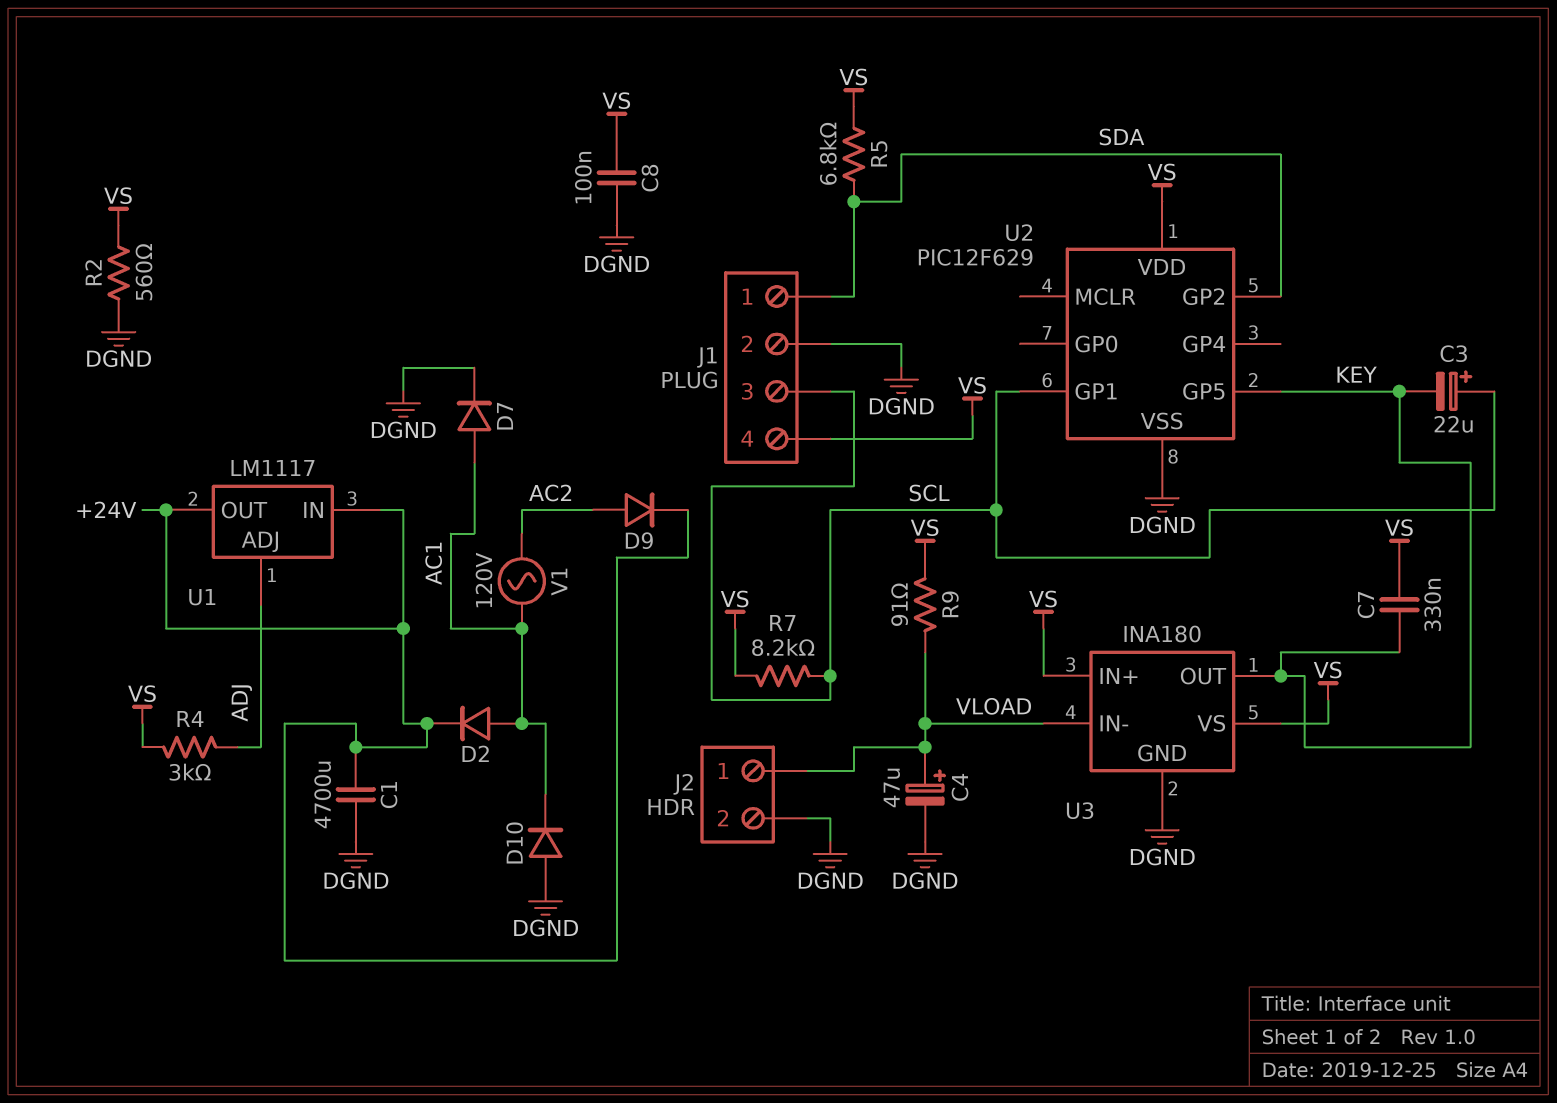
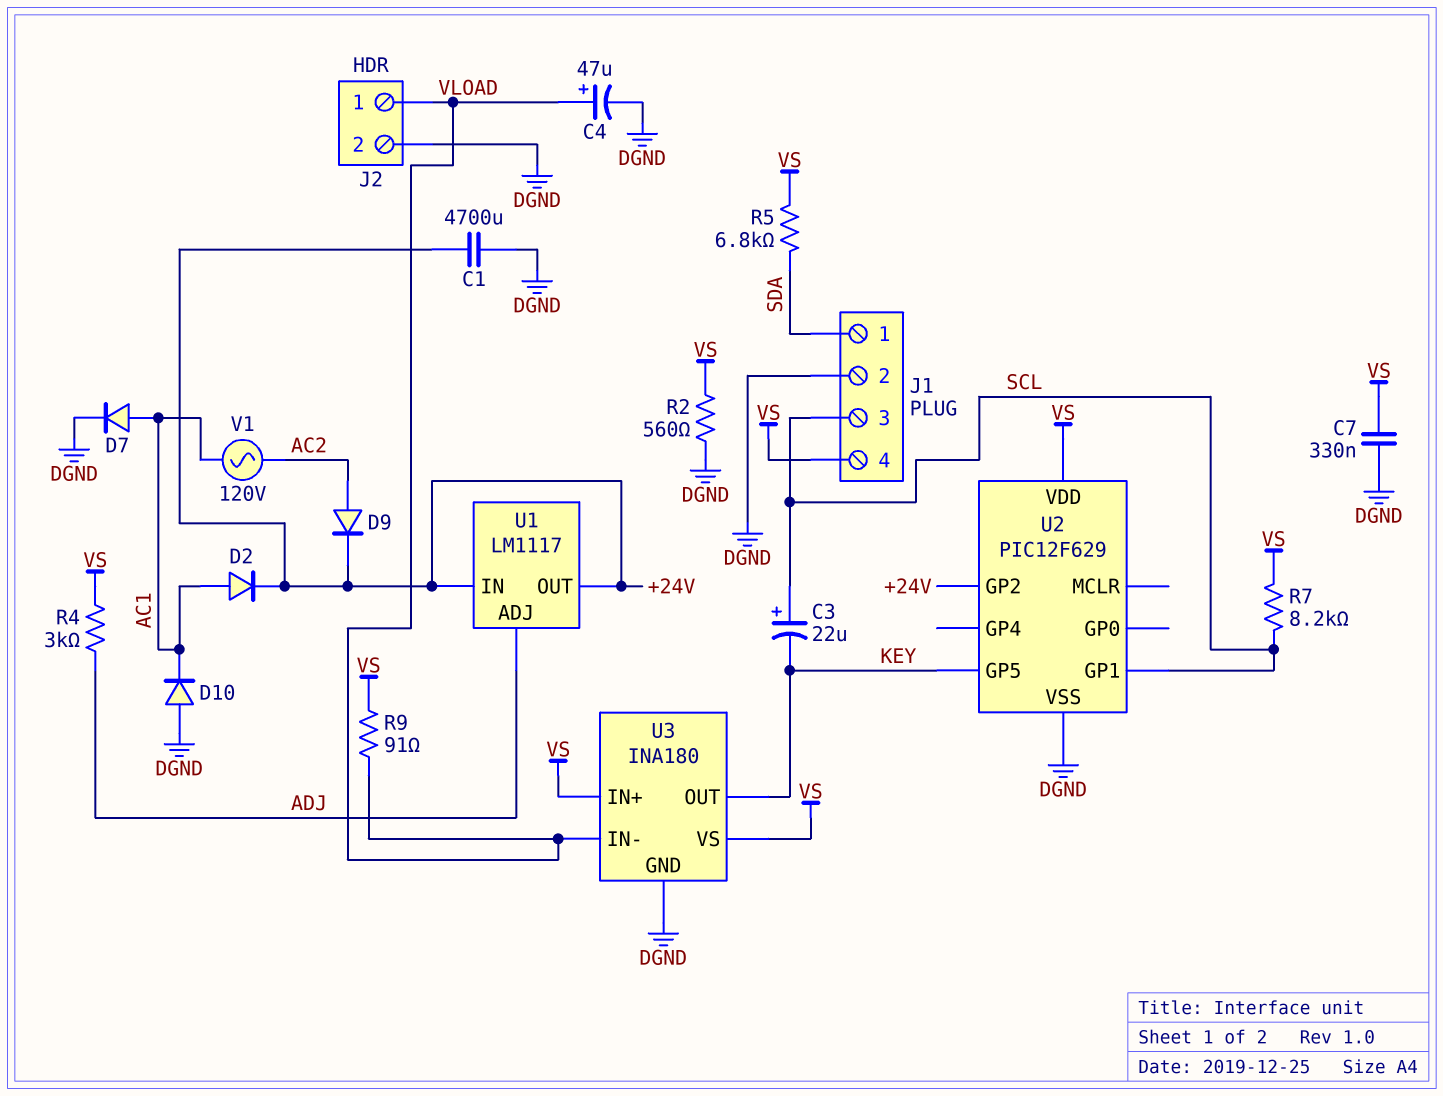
C7: 330nF (KEY, VS) -> 330nF (DGND, VS)
C8: 100nF (DGND, VS) -> none
U2 pin GP2: SDA -> +24V

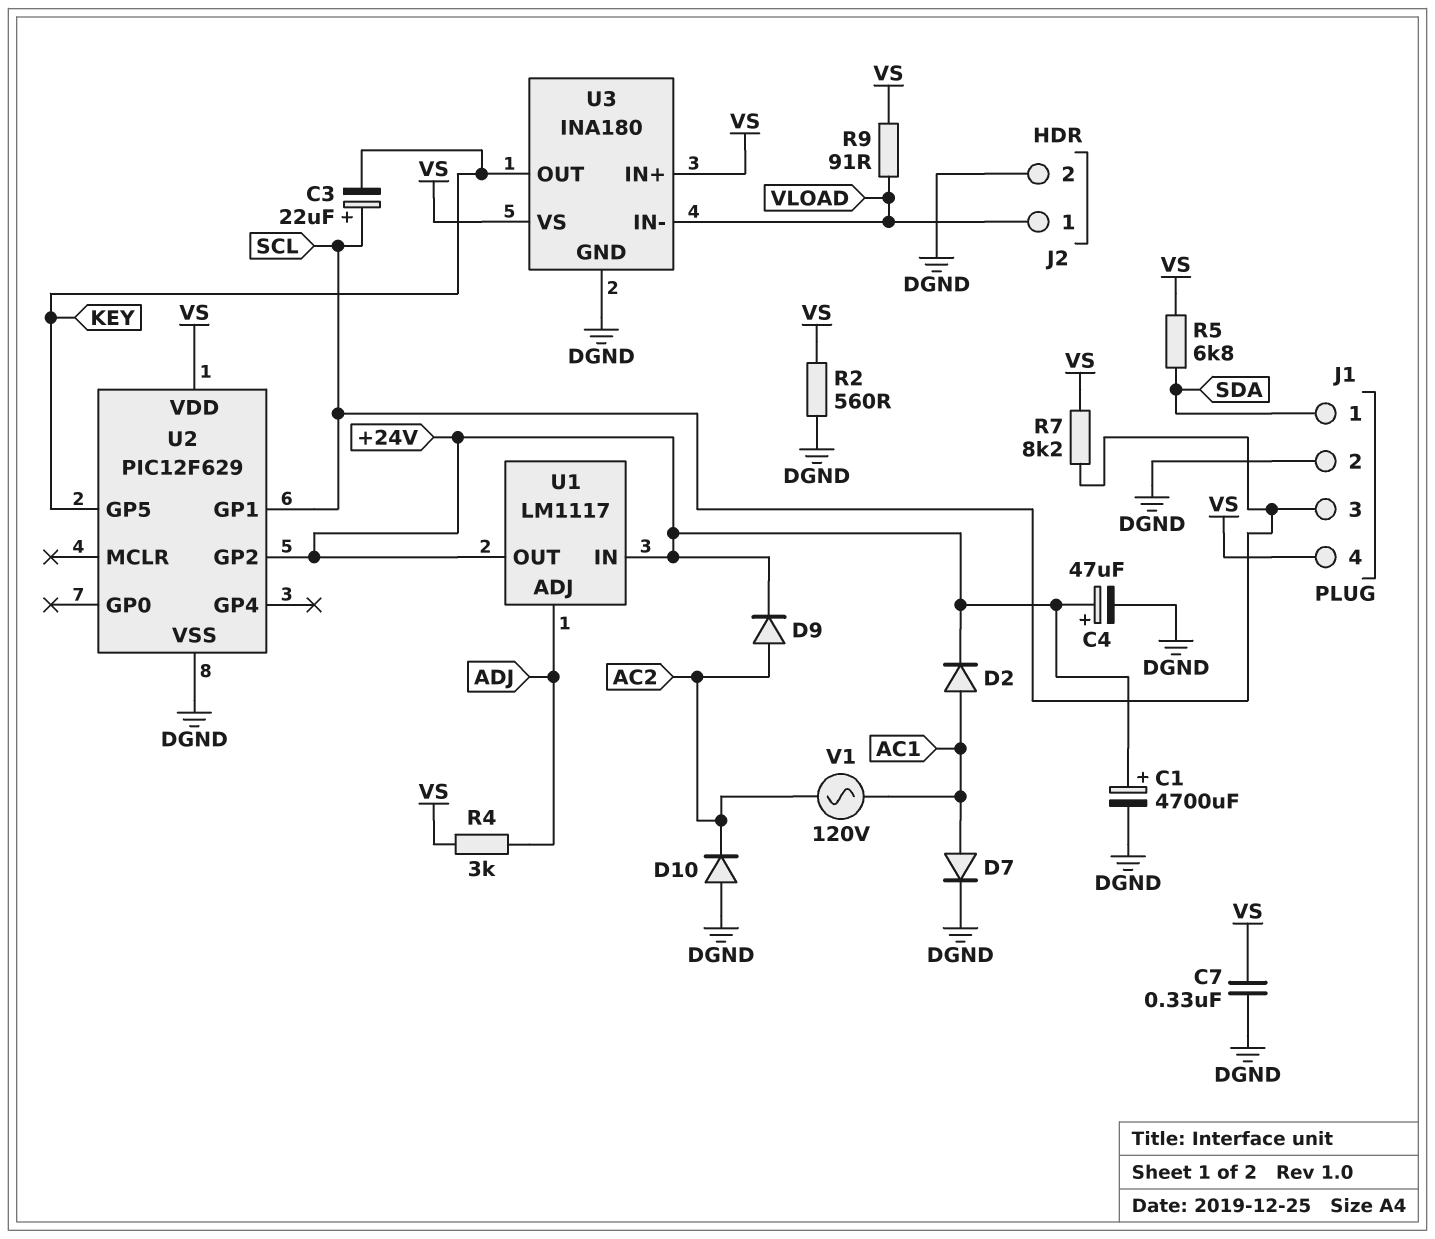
C1: 4700uF (+24V, DGND) -> 4700uF (plus +24V, minus DGND)
C4: 47uF (plus VLOAD, minus DGND) -> 47uF (plus +24V, minus DGND)
D10: diode (A DGND, K AC1) -> diode (A DGND, K AC2)

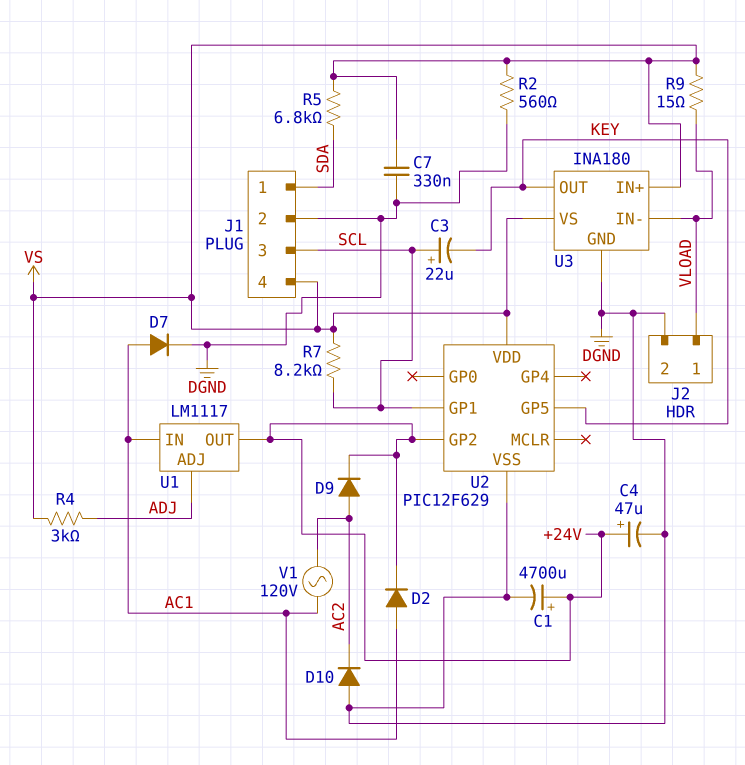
R9: 91 (VLOAD, VS) -> 15 (VLOAD, VS)
U1 pin IN: +24V -> AC1

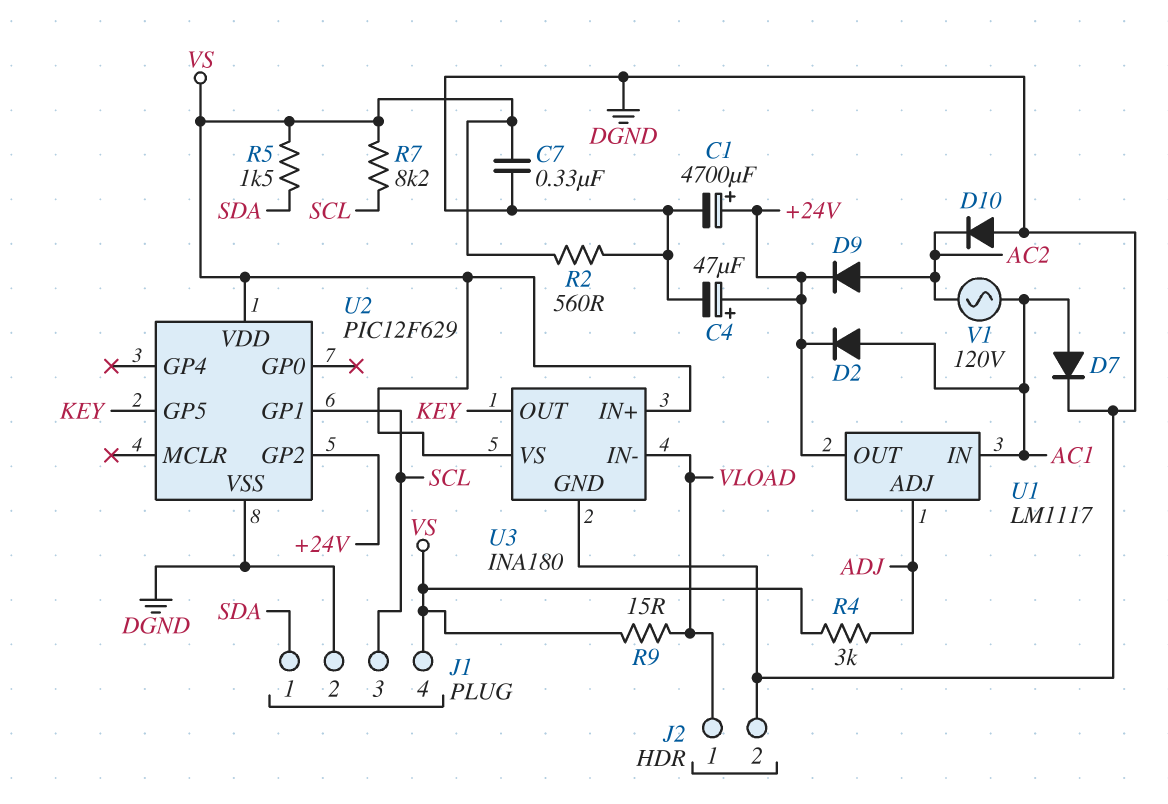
C3: 22uF (plus SCL, minus KEY) -> none
R5: 6.8k (SDA, VS) -> 1.5k (SDA, VS)

